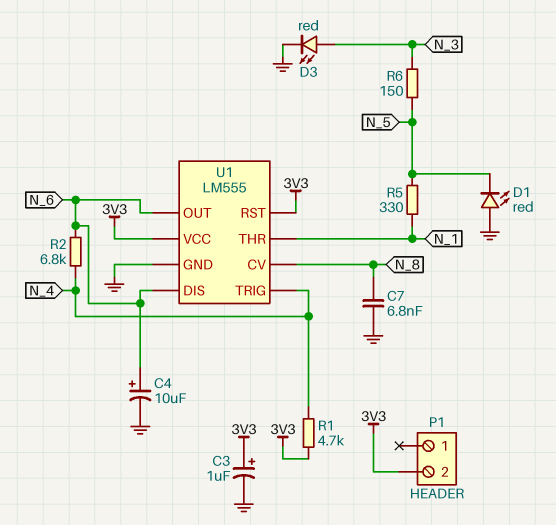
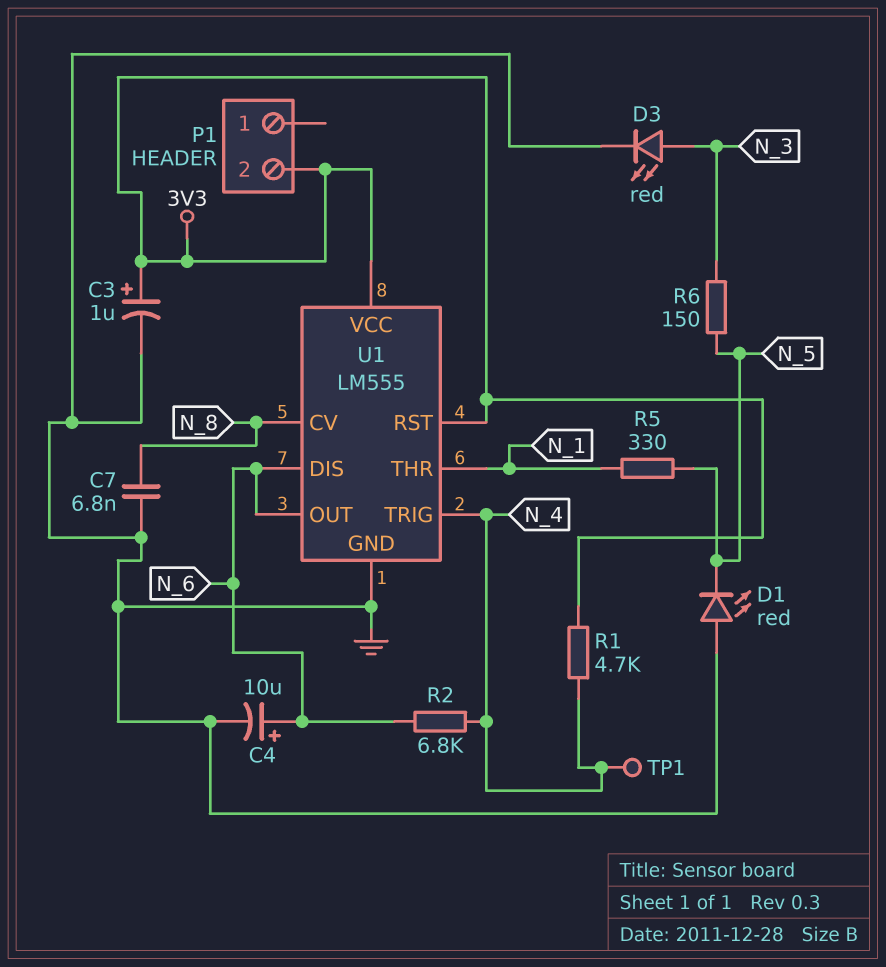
TP1: none -> test point (N_4)

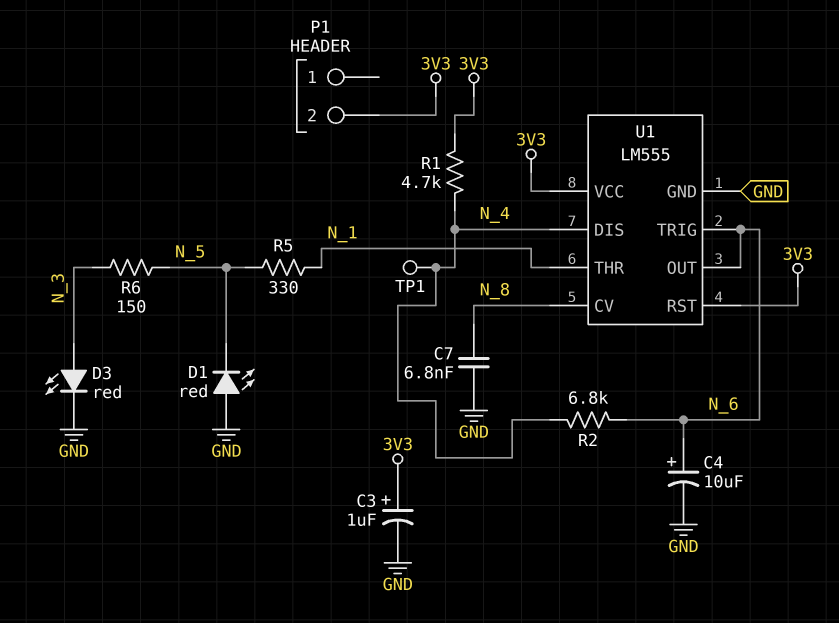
U1 pin DIS: N_6 -> N_4
U1 pin TRIG: N_4 -> N_6

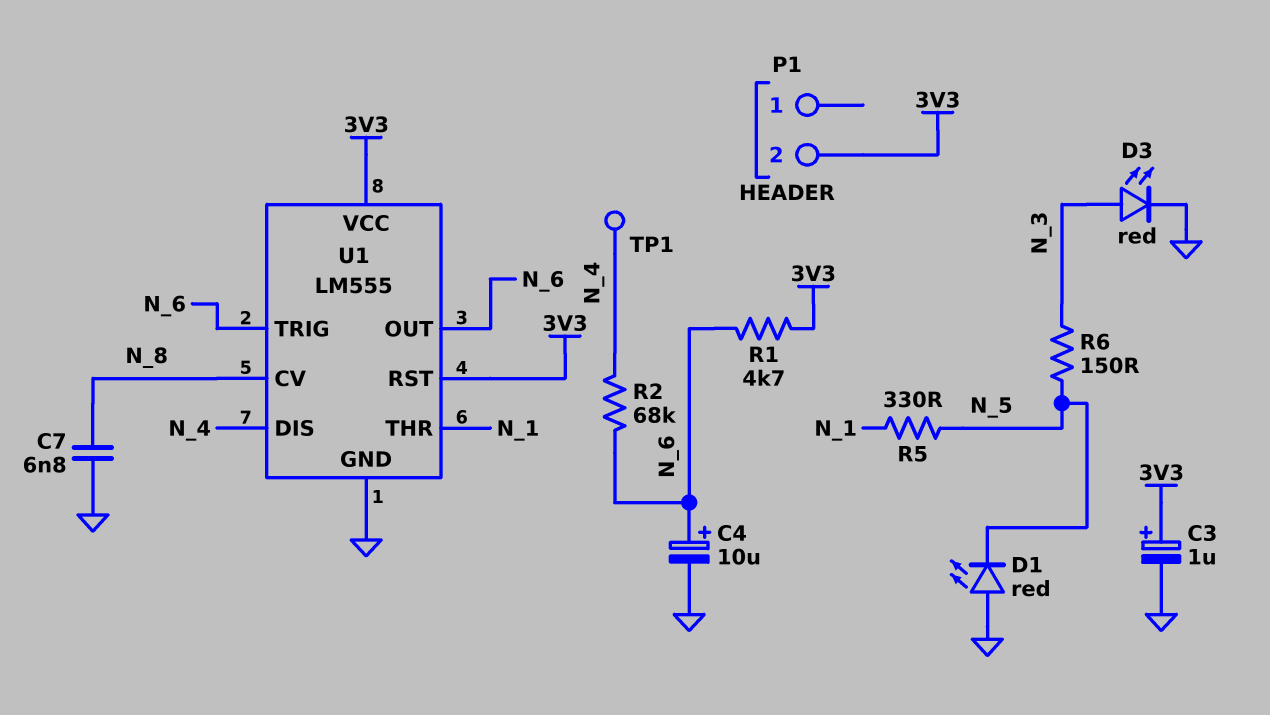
R1: 4.7k (3V3, N_4) -> 4.7k (3V3, N_6)
R2: 6.8k (N_4, N_6) -> 68k (N_4, N_6)

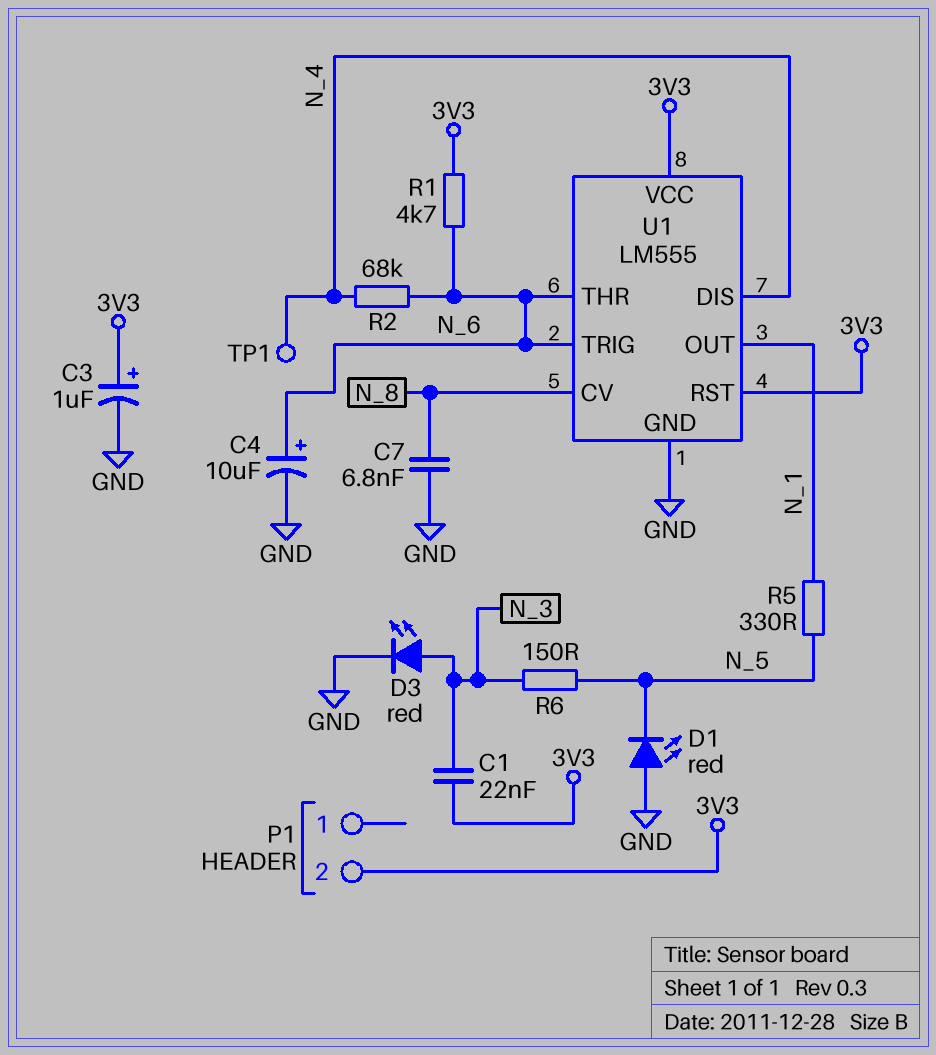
C1: none -> 22nF (3V3, N_3)
U1 pin OUT: N_6 -> N_1
U1 pin THR: N_1 -> N_6

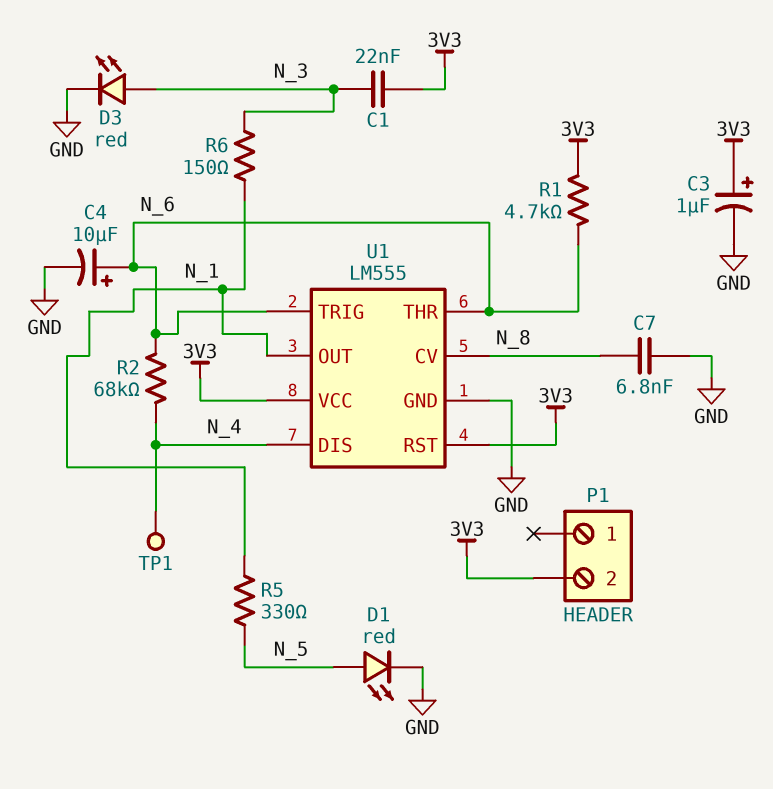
D1: LED red (A GND, K N_5) -> LED red (A N_5, K GND)
R6: 150 (N_3, N_5) -> 150 (N_1, N_3)

